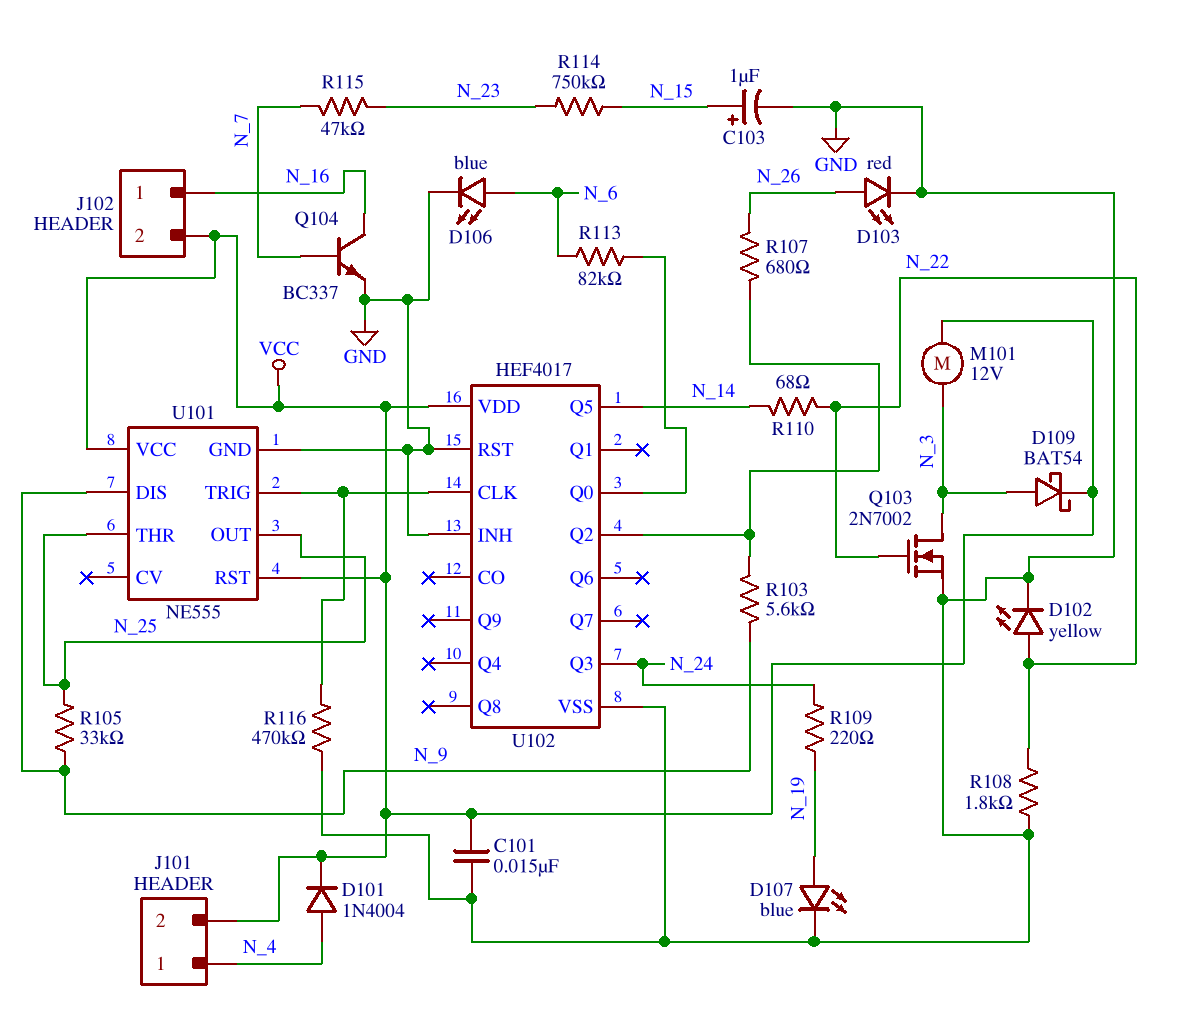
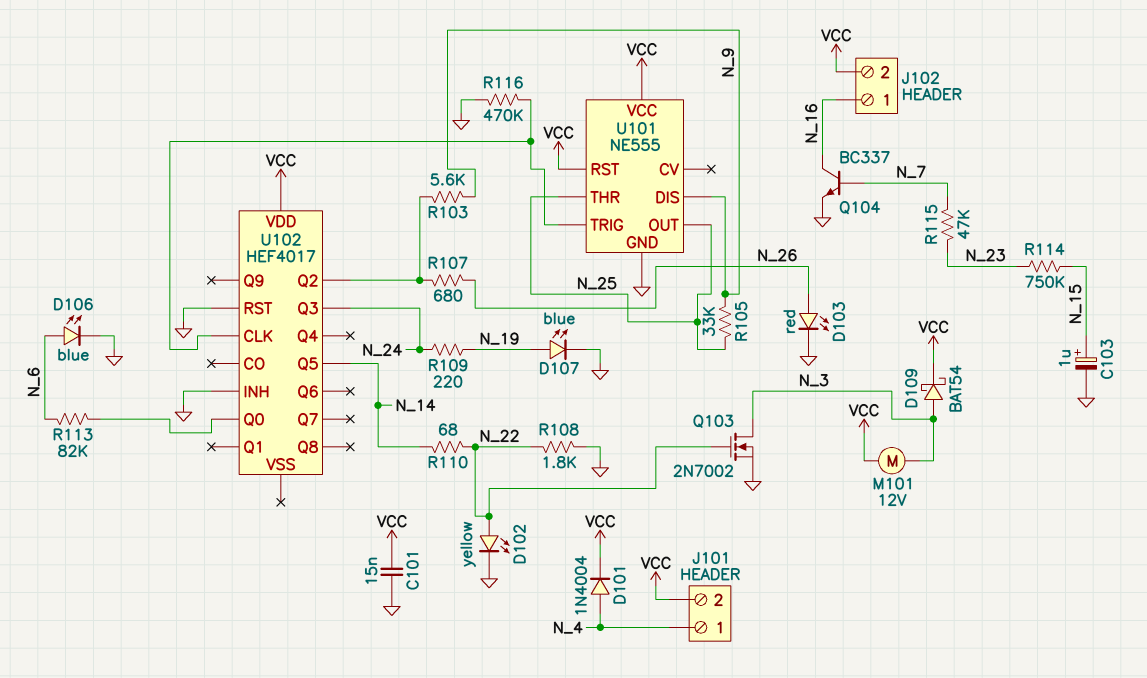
U102 pin VSS: GND -> none

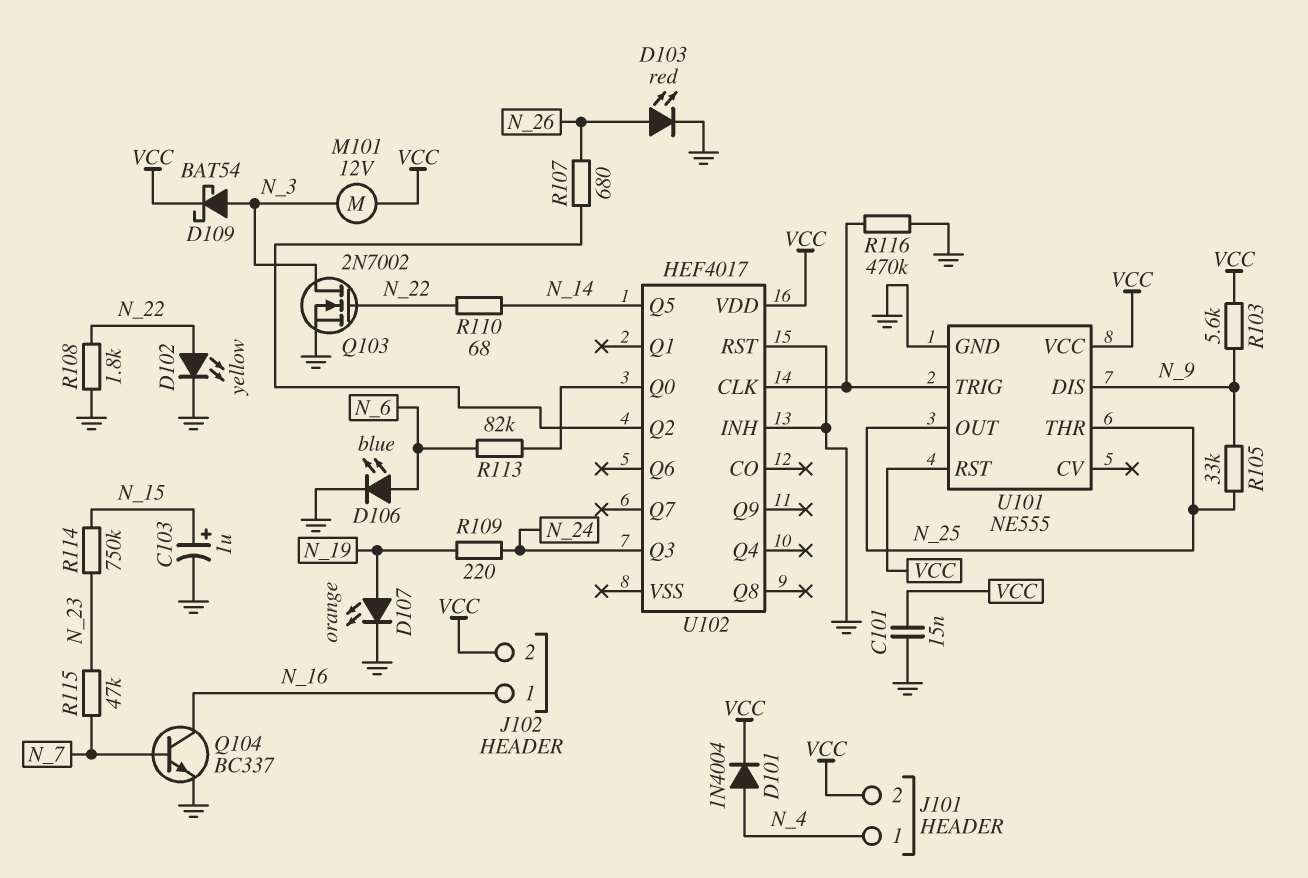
D107: LED blue (A N_19, K GND) -> LED orange (A N_19, K GND)
R103: 5.6k (N_9, U102/Q2) -> 5.6k (N_9, VCC)

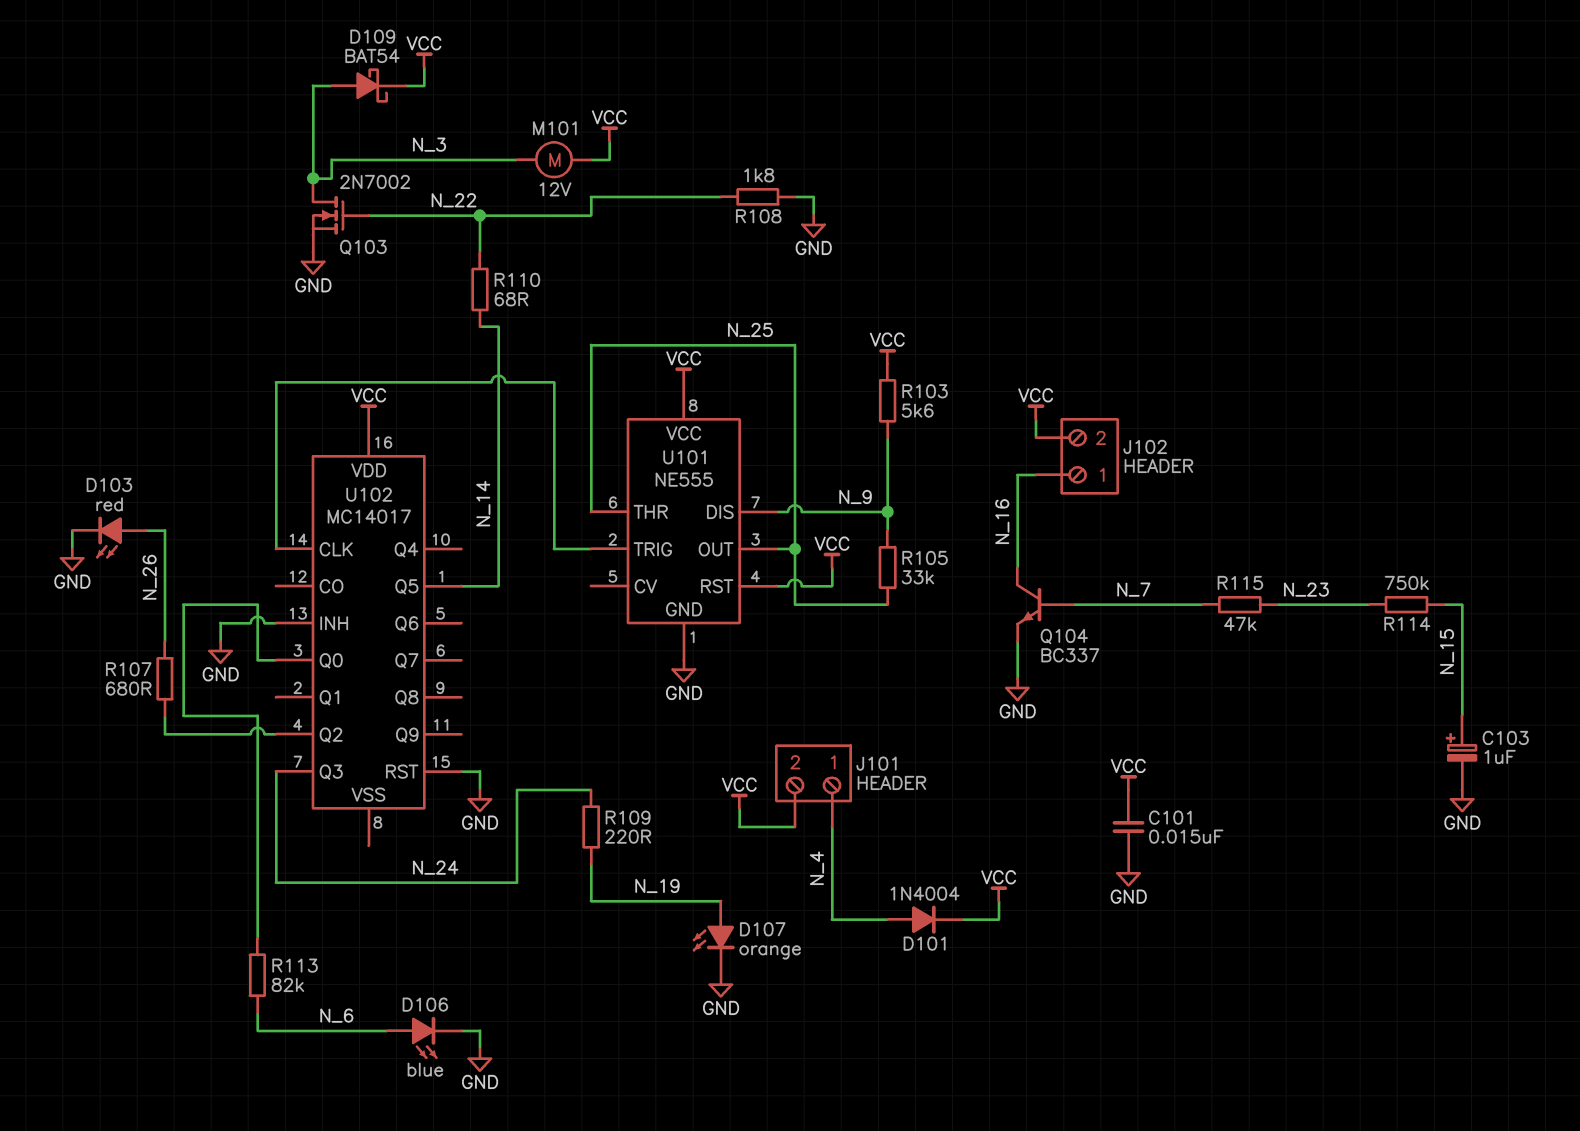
D102: LED yellow (A N_22, K GND) -> none
R116: 470k (GND, U101/TRIG) -> none
U102: HEF4017 -> MC14017

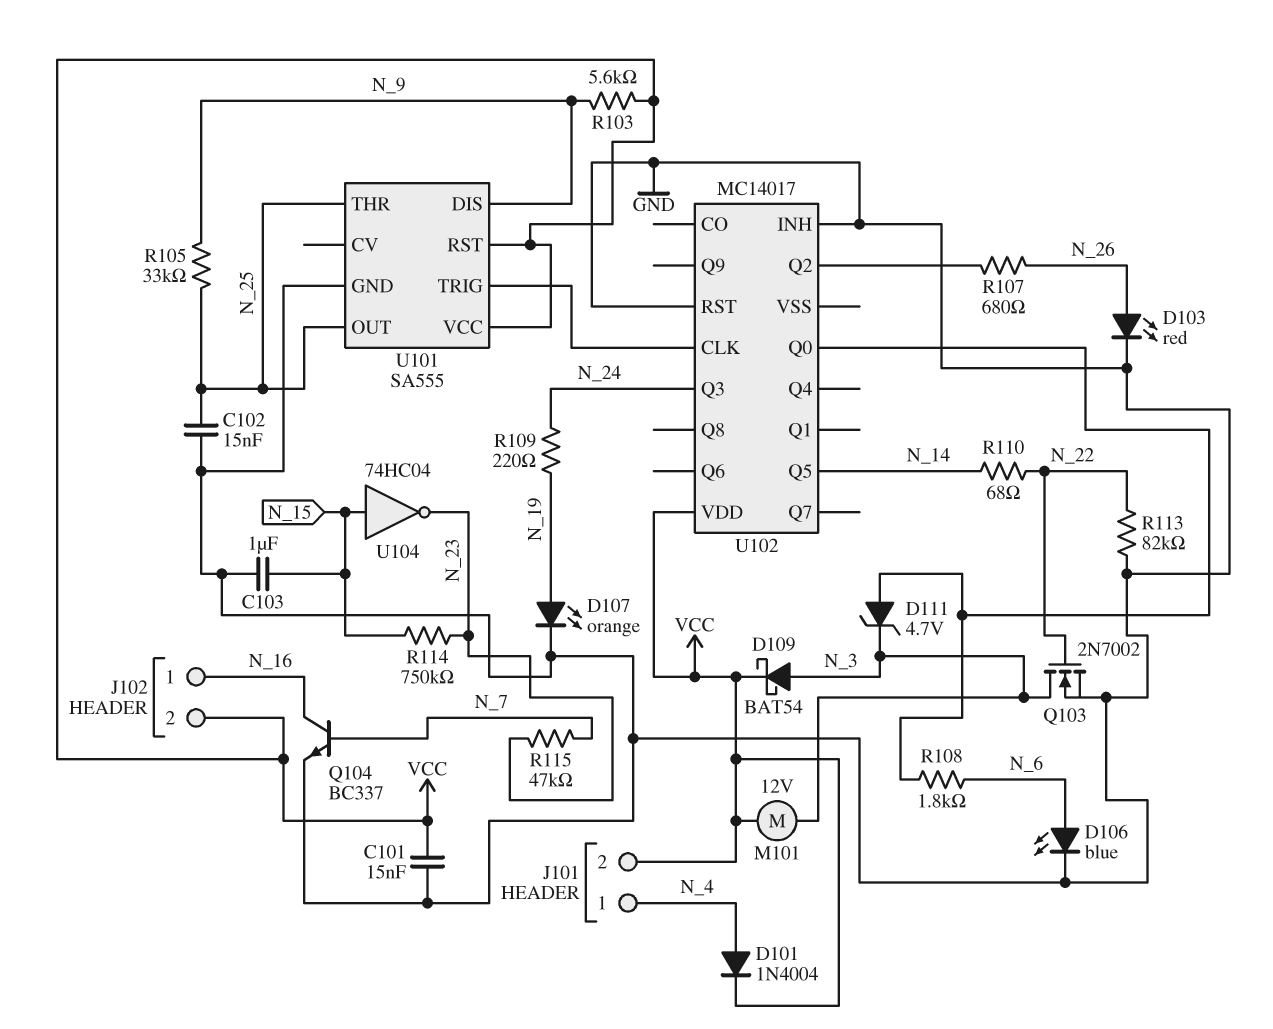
C102: none -> 15nF (GND, N_25)
C103: 1uF (plus N_15, minus GND) -> 1uF (GND, N_15)
D111: none -> zener 4.7V (A U102/Q0, K N_3)
R108: 1.8k (GND, N_22) -> 1.8k (N_6, U102/Q0)
R113: 82k (N_6, U102/Q0) -> 82k (GND, N_22)
U101: NE555 -> SA555
U104: none -> NOT 74HC04 (in N_15, out N_23)

